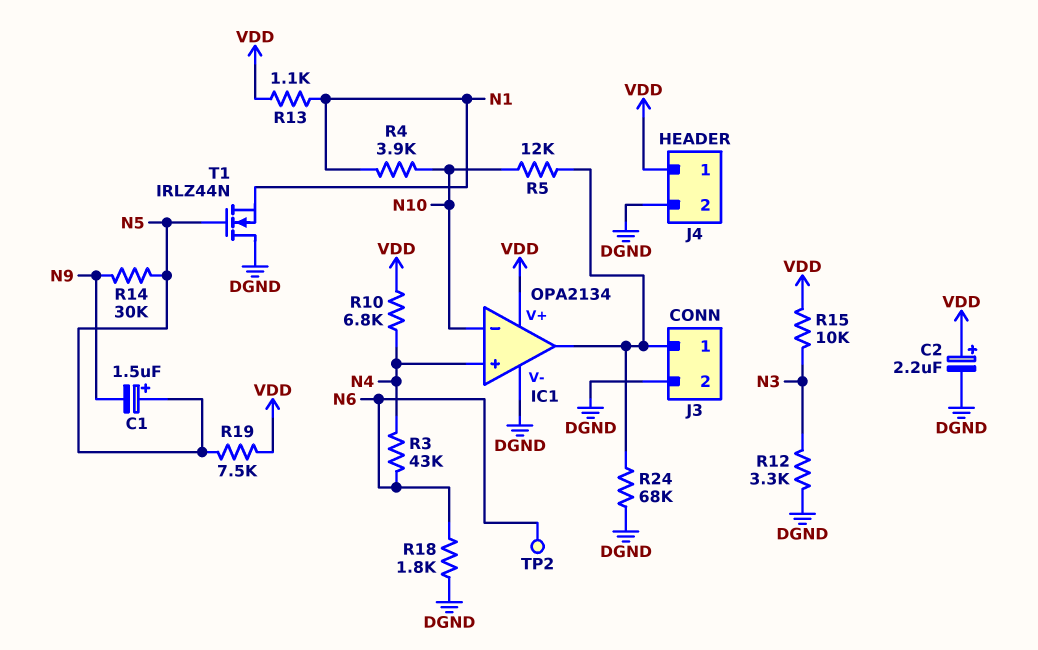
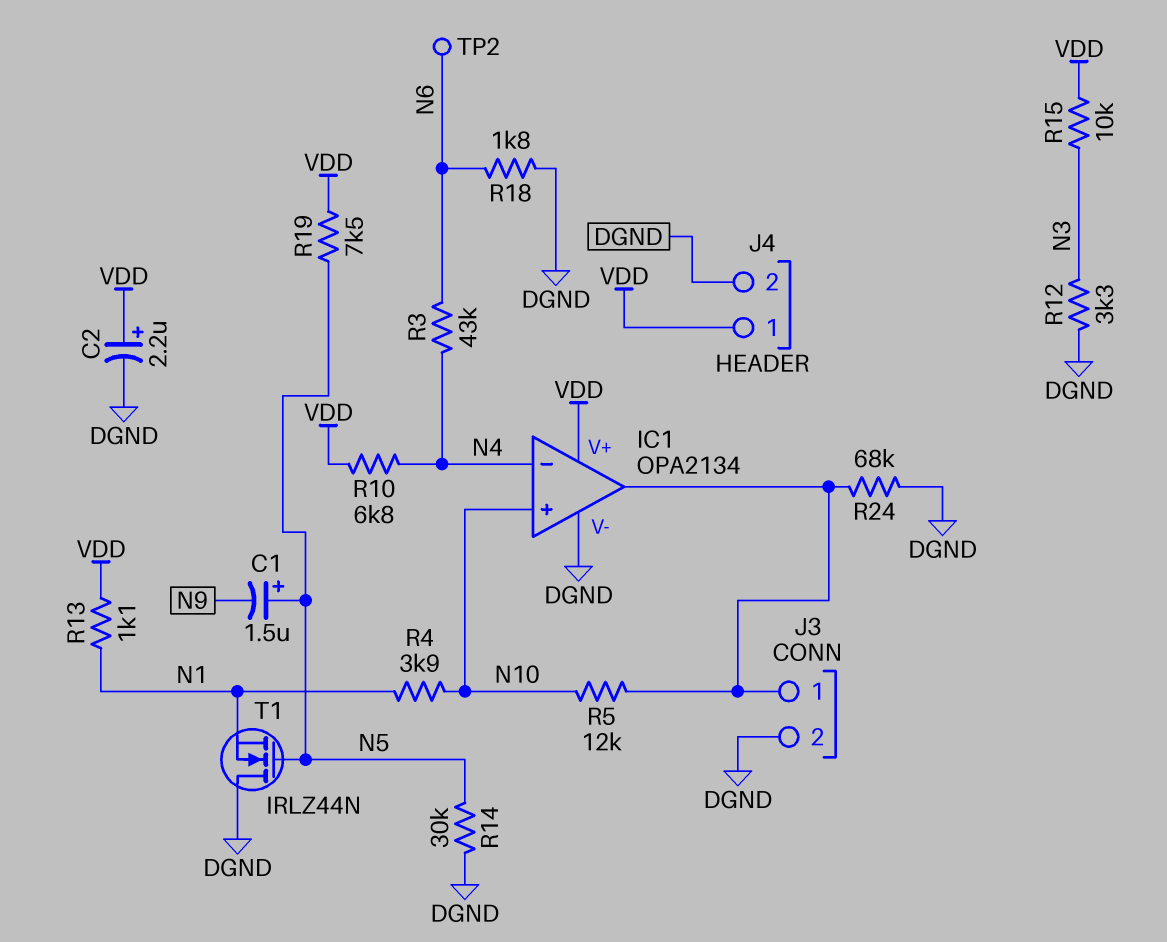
IC1 pin in+: N4 -> N10
IC1 pin in-: N10 -> N4
R14: 30k (N5, N9) -> 30k (DGND, N5)

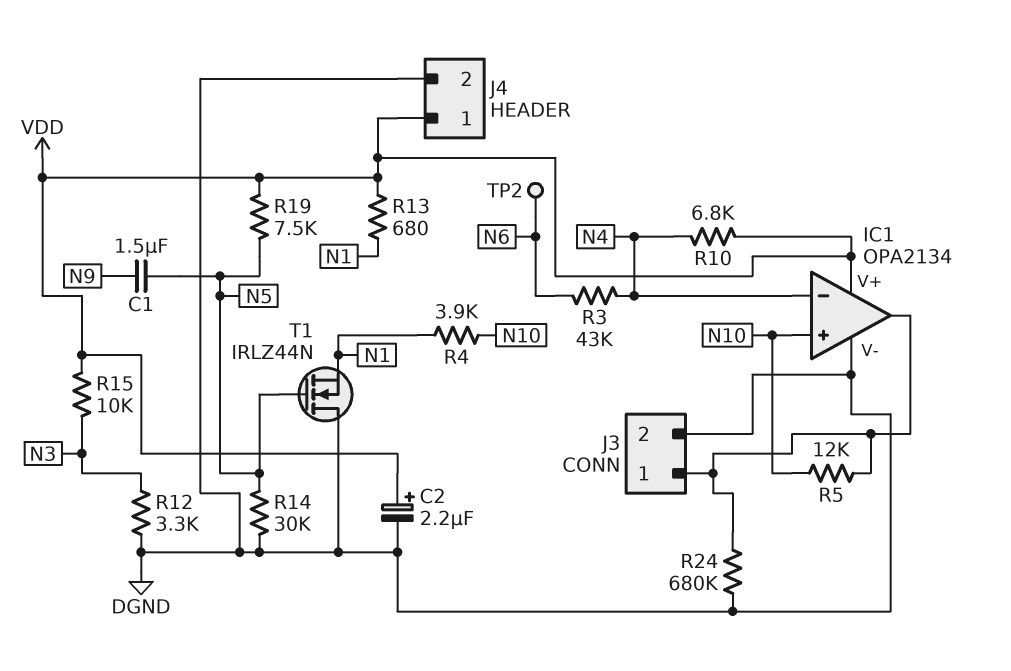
C1: 1.5uF (plus N5, minus N9) -> 1.5uF (N5, N9)
R13: 1.1k (N1, VDD) -> 680 (N1, VDD)
R18: 1.8k (DGND, N6) -> none
R24: 68k (DGND, IC1/out) -> 680k (DGND, IC1/out)

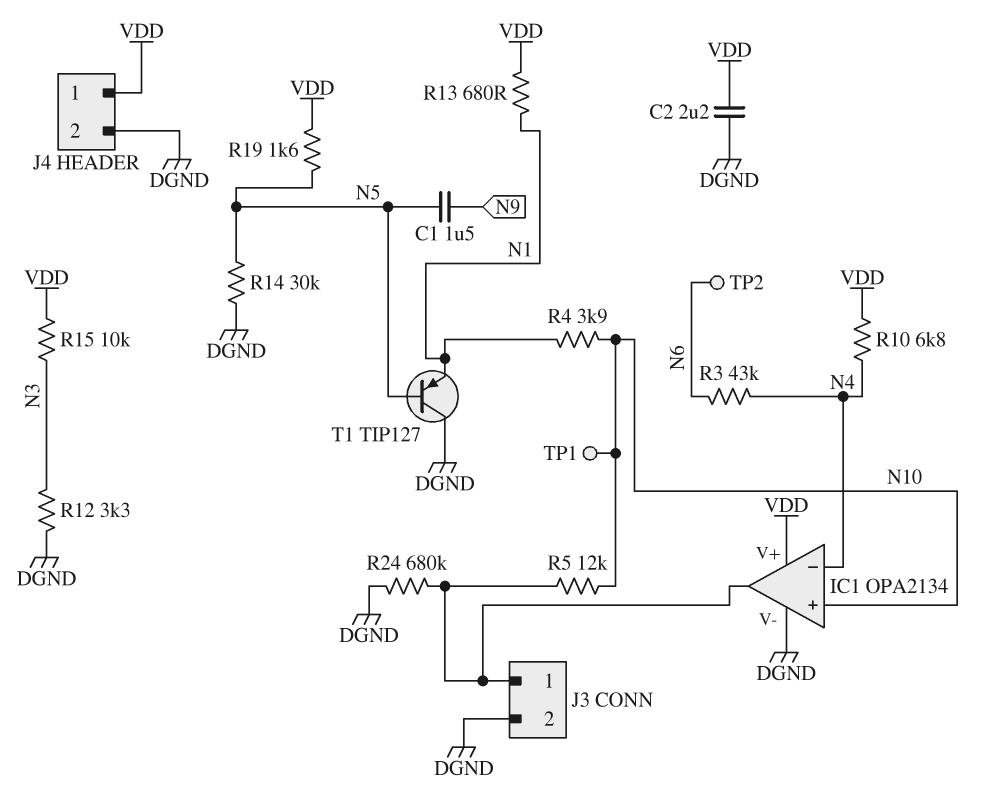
C2: 2.2uF (plus VDD, minus DGND) -> 2.2uF (DGND, VDD)
R19: 7.5k (N5, VDD) -> 1.6k (N5, VDD)
T1: NMOS IRLZ44N (G N5, D DGND, S N1) -> PNP TIP127 (B N5, C DGND, E N1)
TP1: none -> test point (N10)

